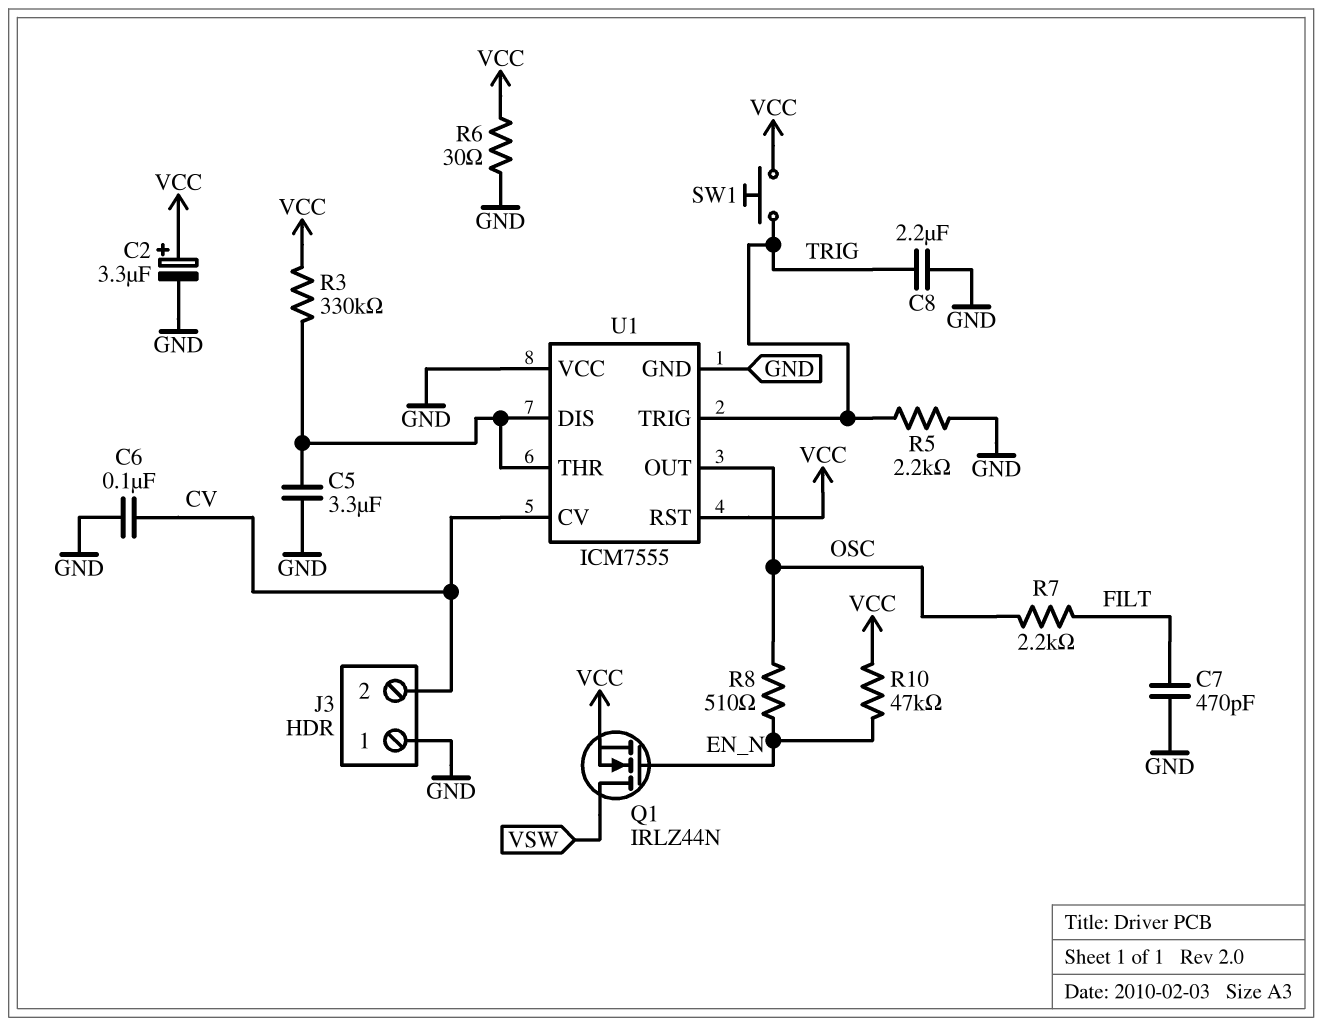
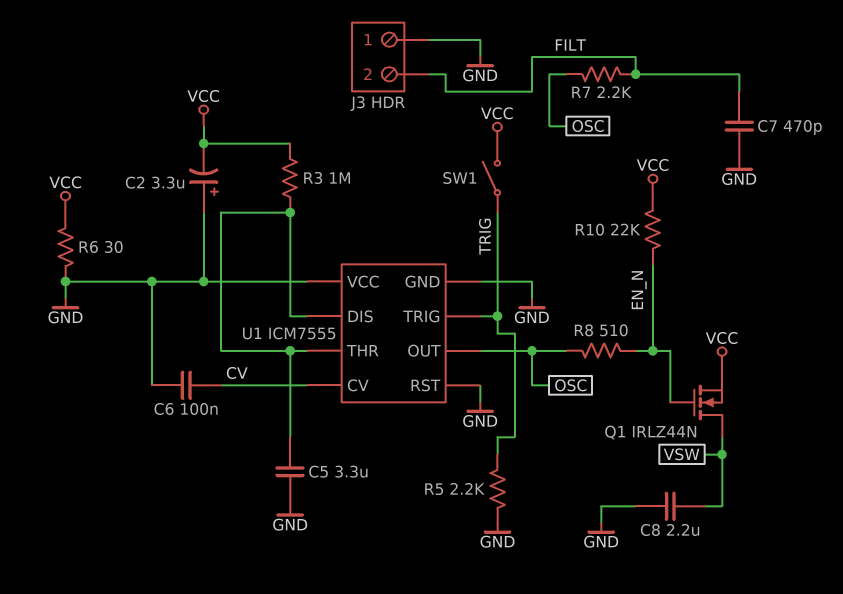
C2: 3.3uF (plus VCC, minus GND) -> 3.3uF (plus GND, minus VCC)
C8: 2.2uF (GND, TRIG) -> 2.2uF (GND, VSW)
J3 pin 2: CV -> FILT
R3: 330k (U1/DIS, VCC) -> 1M (U1/DIS, VCC)
R10: 47k (EN_N, VCC) -> 22k (EN_N, VCC)
SW1: button (TRIG, VCC) -> switch (TRIG, VCC)
U1 pin RST: VCC -> GND

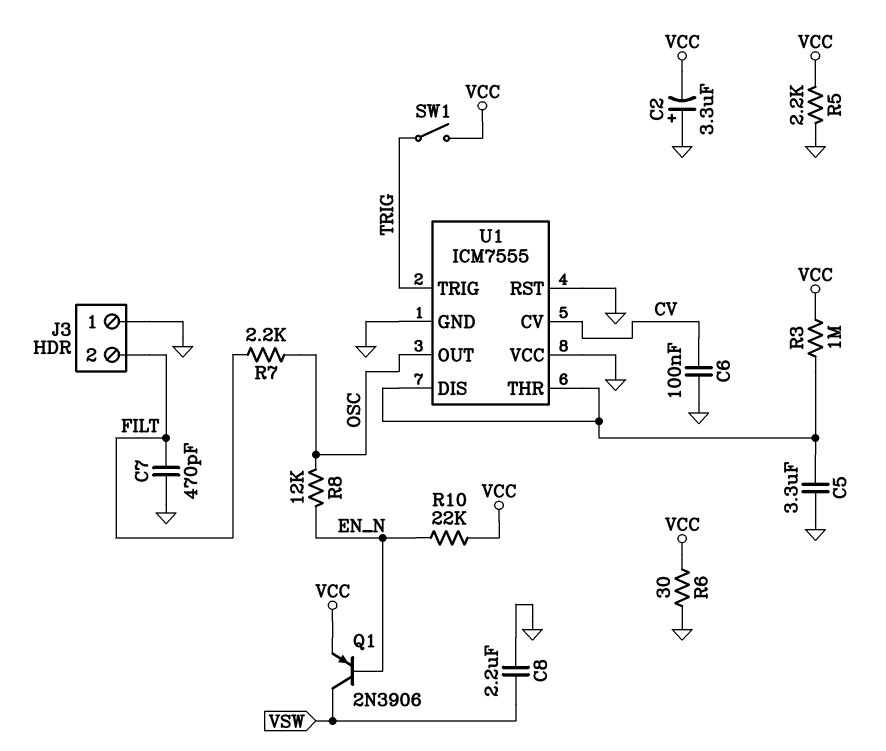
Q1: NMOS IRLZ44N (G EN_N, D VSW, S VCC) -> PNP 2N3906 (B EN_N, C VSW, E VCC)
R5: 2.2k (GND, TRIG) -> 2.2k (GND, VCC)
R8: 510 (EN_N, OSC) -> 12k (EN_N, OSC)

